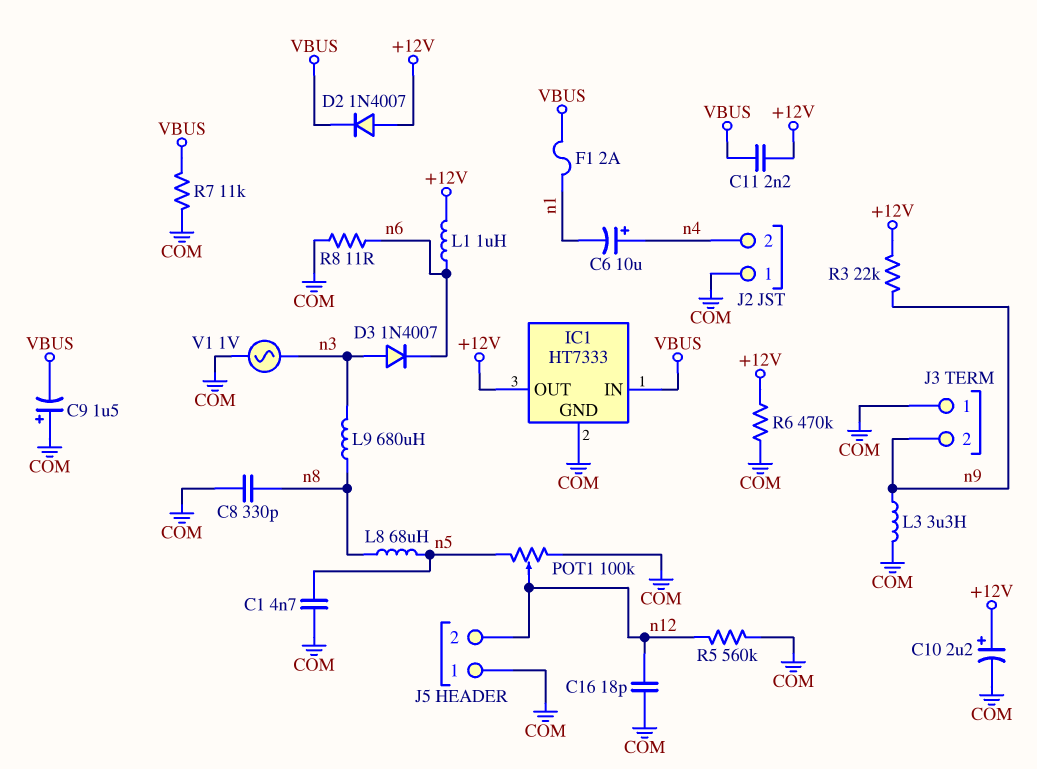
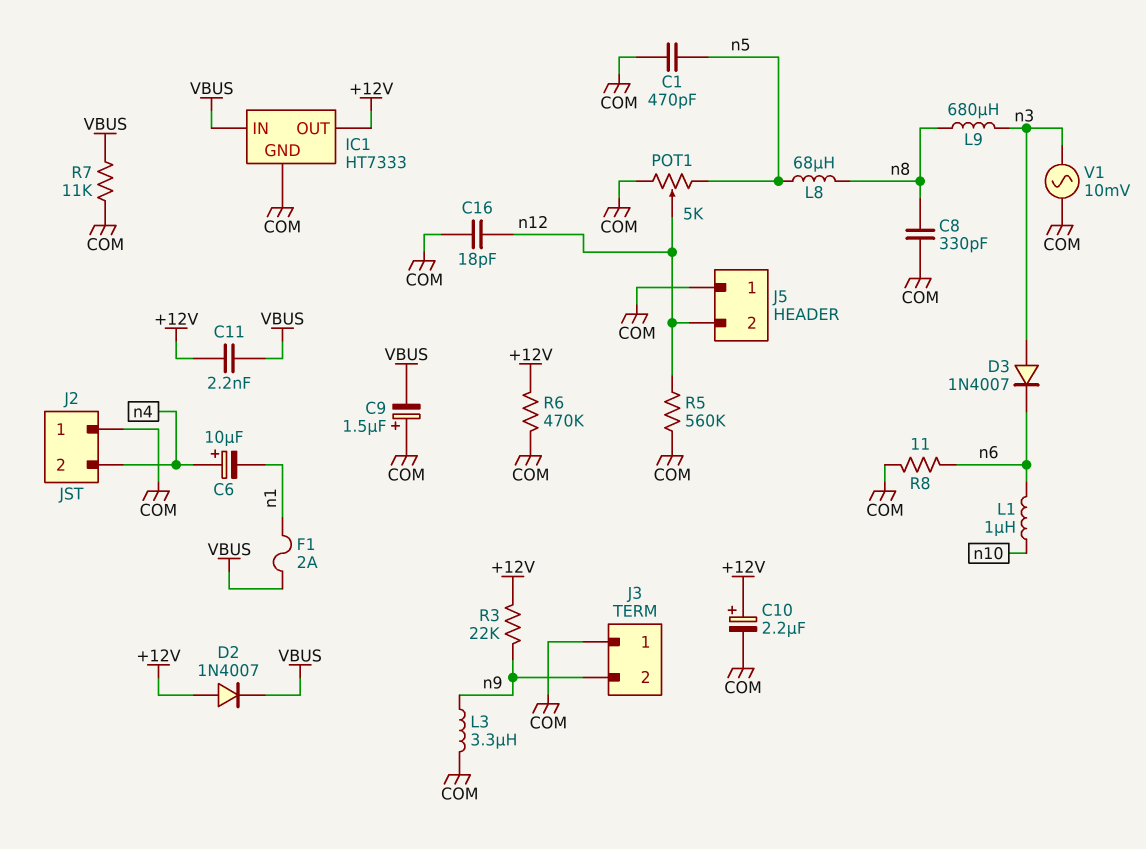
C1: 4.7nF (COM, n5) -> 470pF (COM, n5)
L1: 1uH (+12V, n6) -> 1uH (n6, n10)
POT1: 100k (COM, n5, wiper n12) -> 5k (COM, n5, wiper n12)
V1: AC 1V (COM, n3) -> AC 10mV (COM, n3)

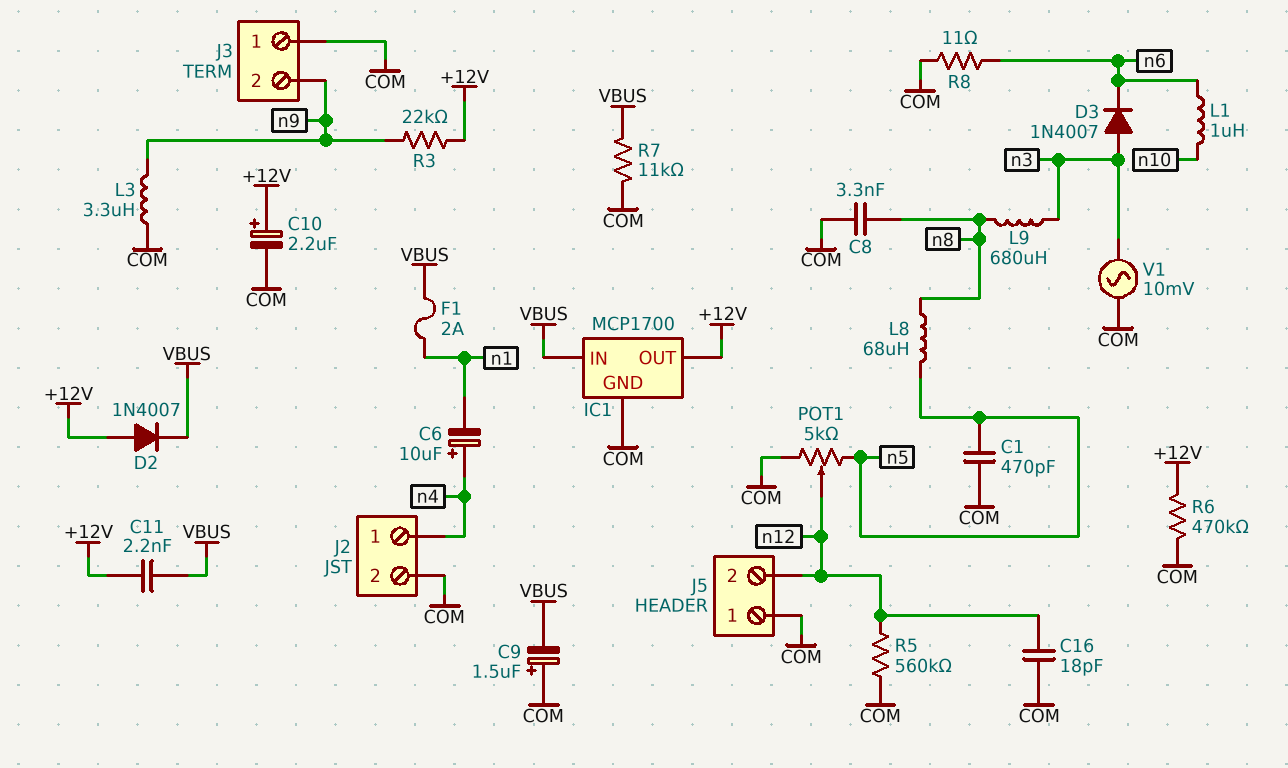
C8: 330pF (COM, n8) -> 3.3nF (COM, n8)
IC1: HT7333 -> MCP1700
J2 pin 1: COM -> n4
J2 pin 2: n4 -> COM

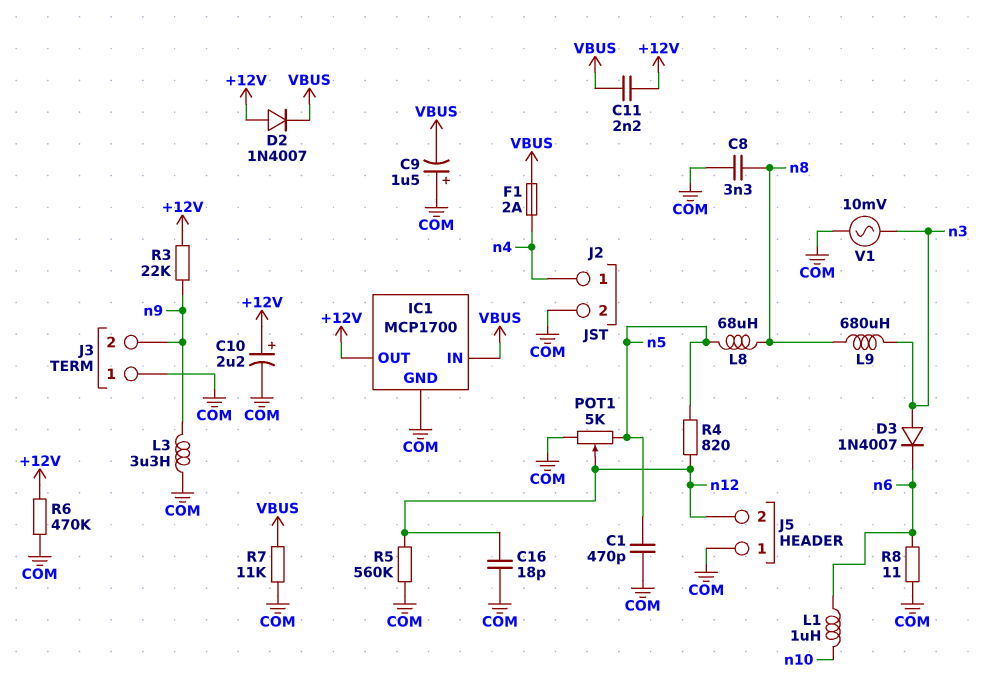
C6: 10uF (plus n4, minus n1) -> none
F1: 2A (VBUS, n1) -> 2A (VBUS, n4)
R4: none -> 820 (n5, n12)

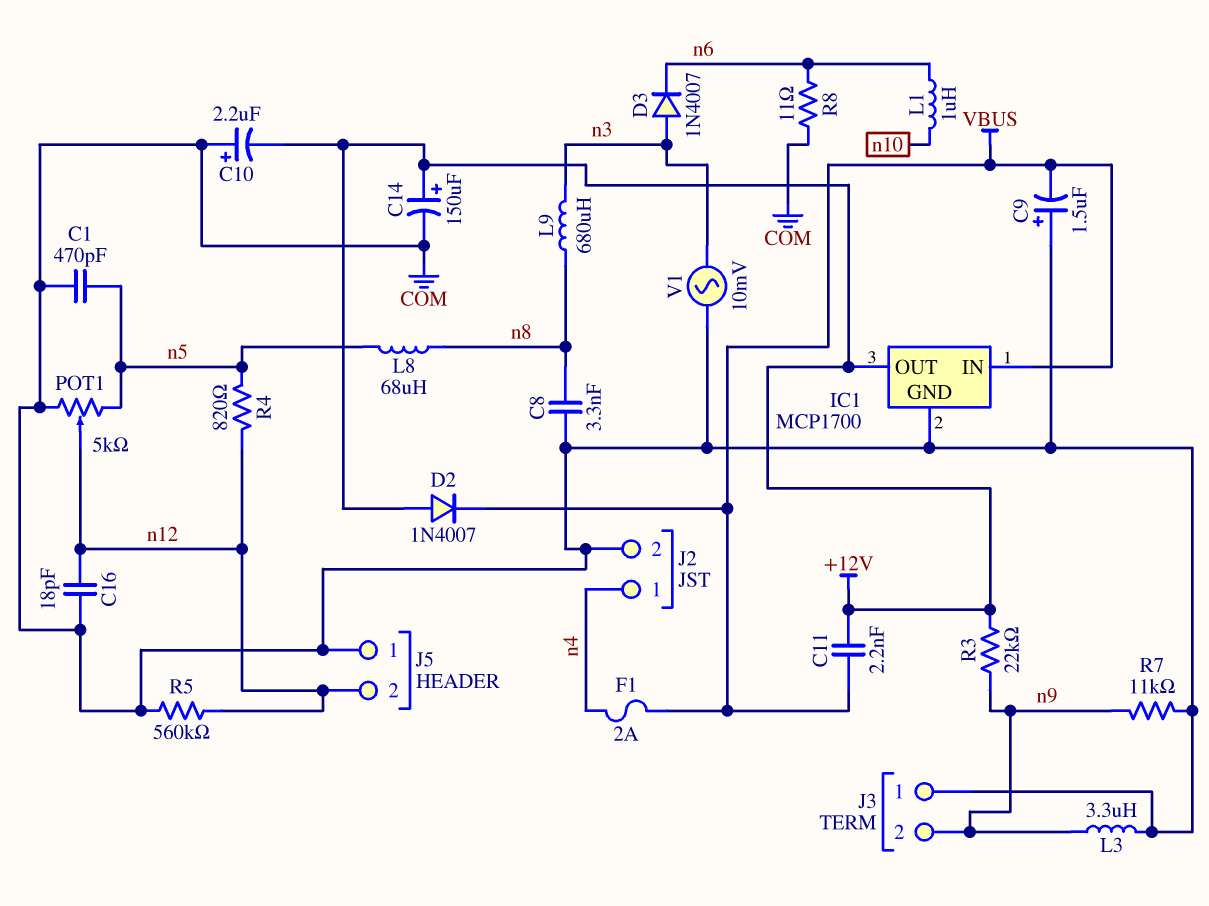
C10: 2.2uF (plus +12V, minus COM) -> 2.2uF (plus COM, minus +12V)
C14: none -> 150uF (plus +12V, minus COM)
R6: 470k (+12V, COM) -> none
R7: 11k (COM, VBUS) -> 11k (COM, n9)

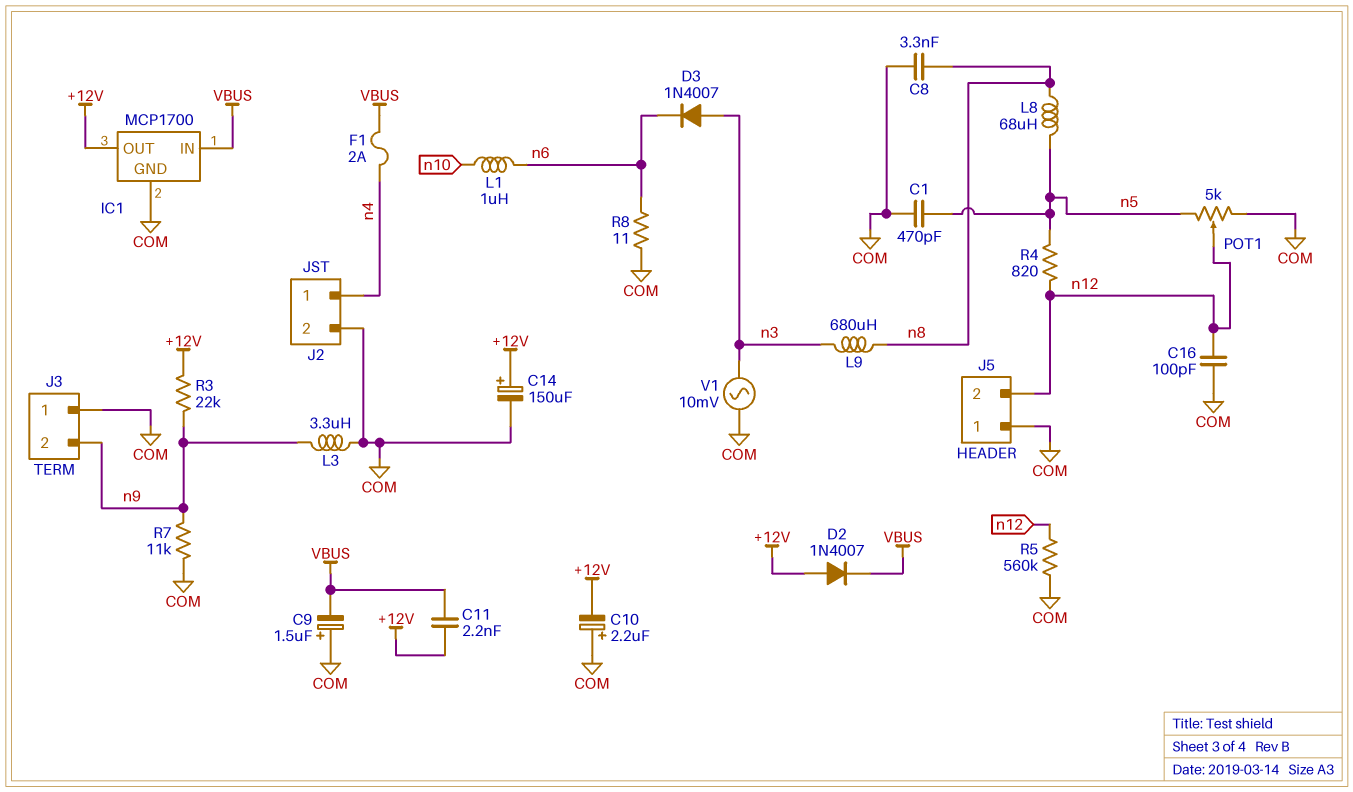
C16: 18pF (COM, n12) -> 100pF (COM, n12)

